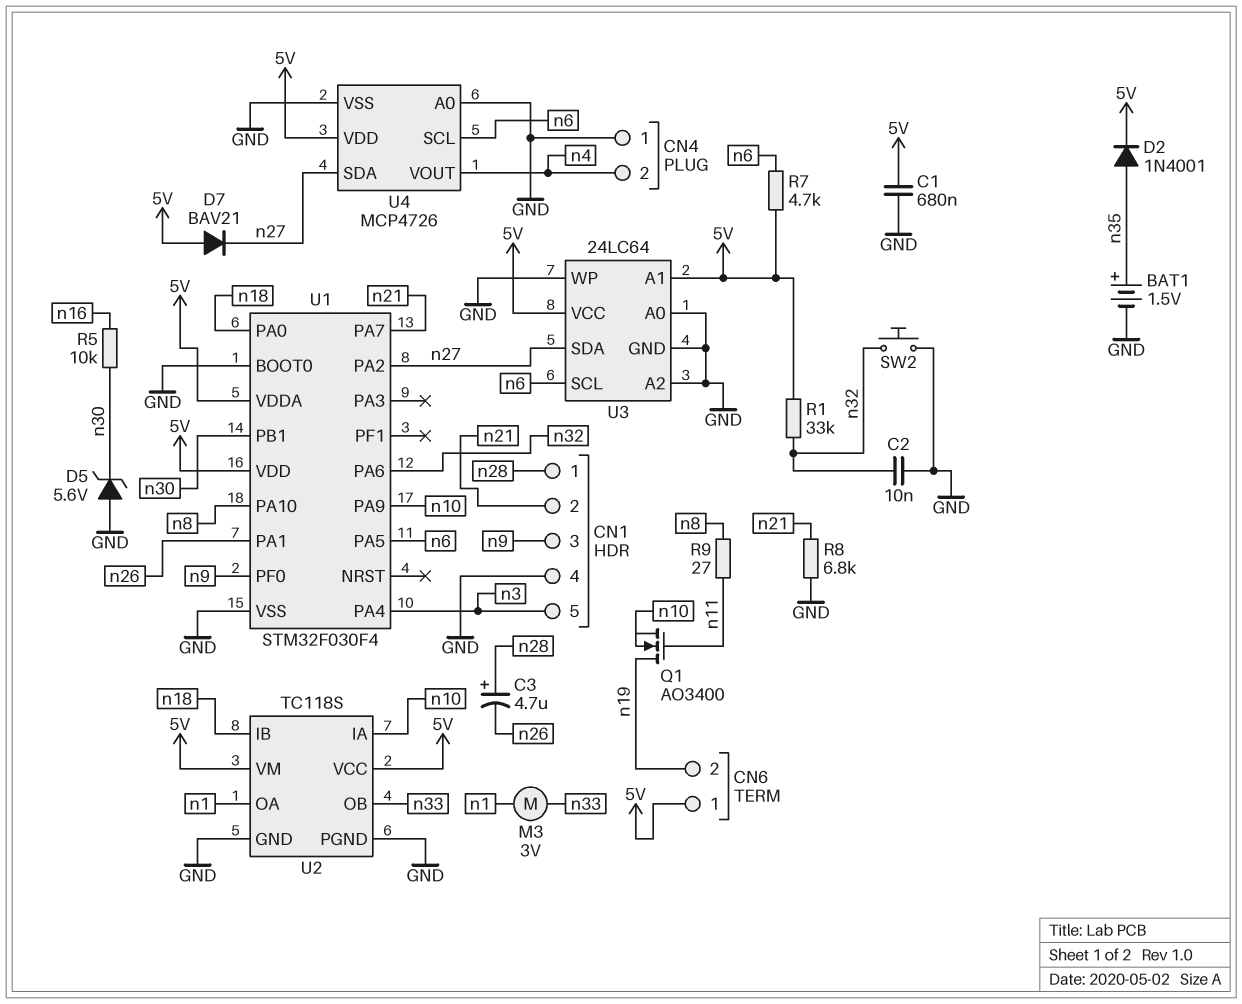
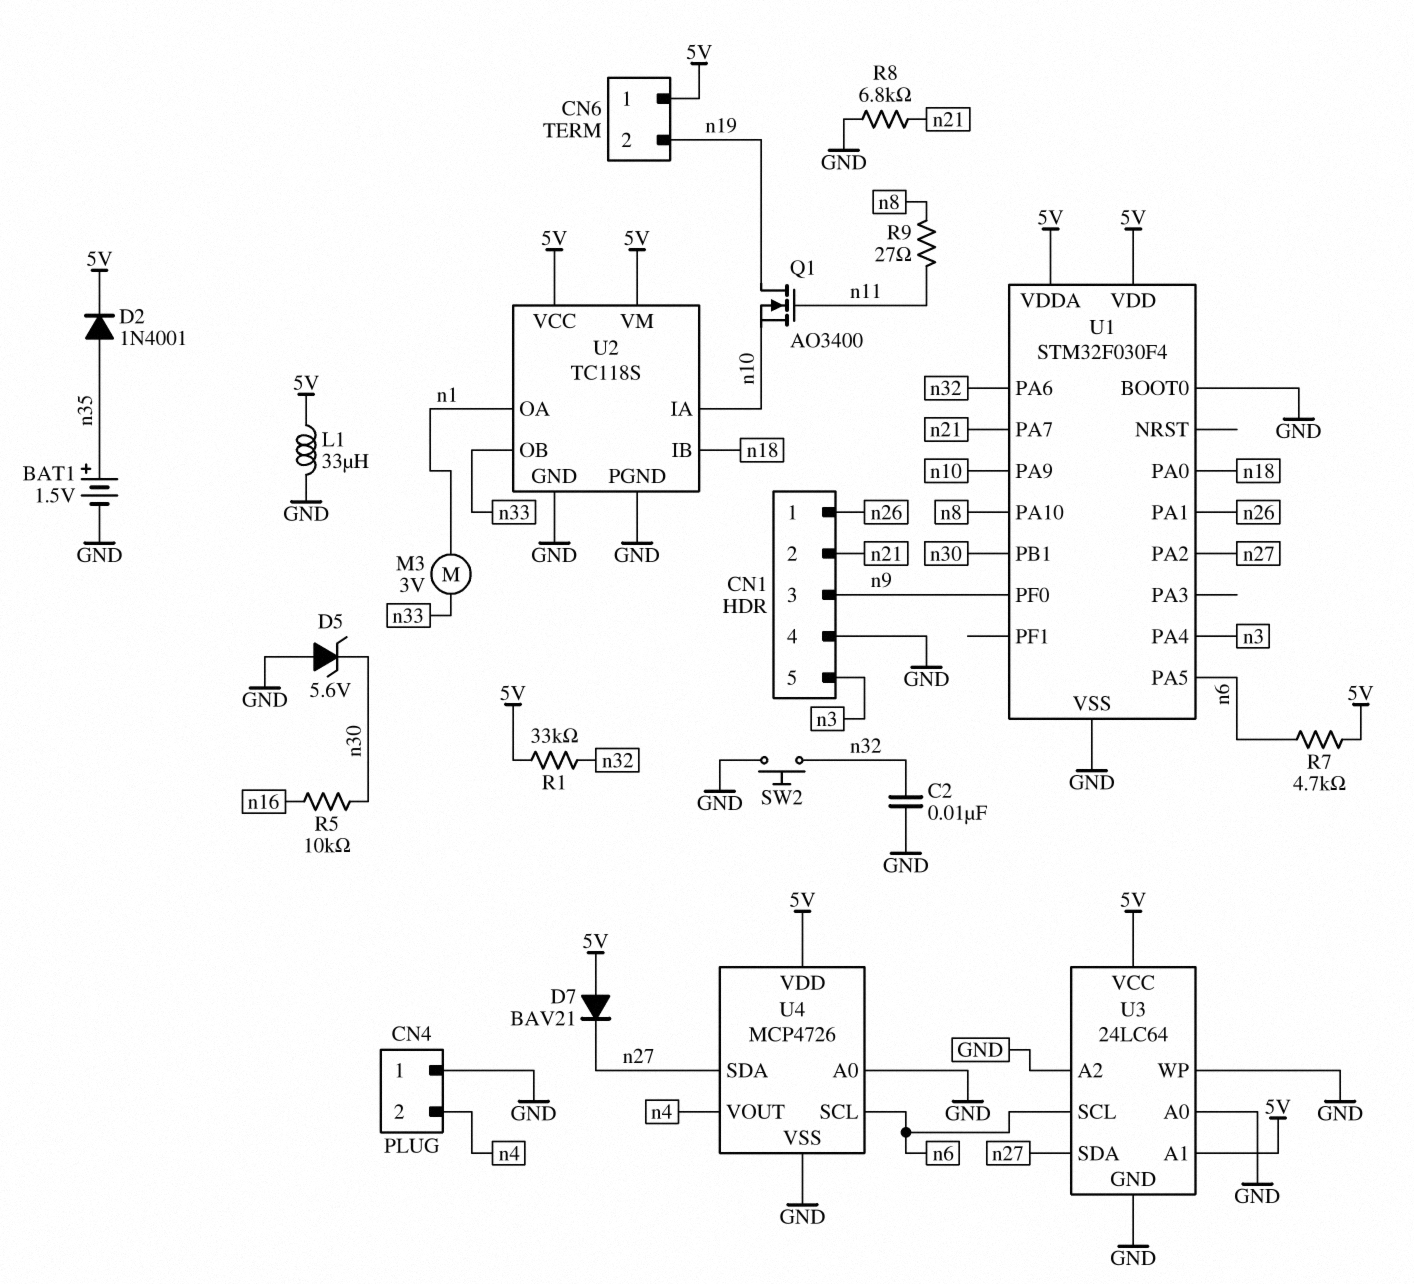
C1: 680nF (5V, GND) -> none
C3: 4.7uF (plus n28, minus n26) -> none
CN1 pin 1: n28 -> n26
L1: none -> 33uH (5V, GND)

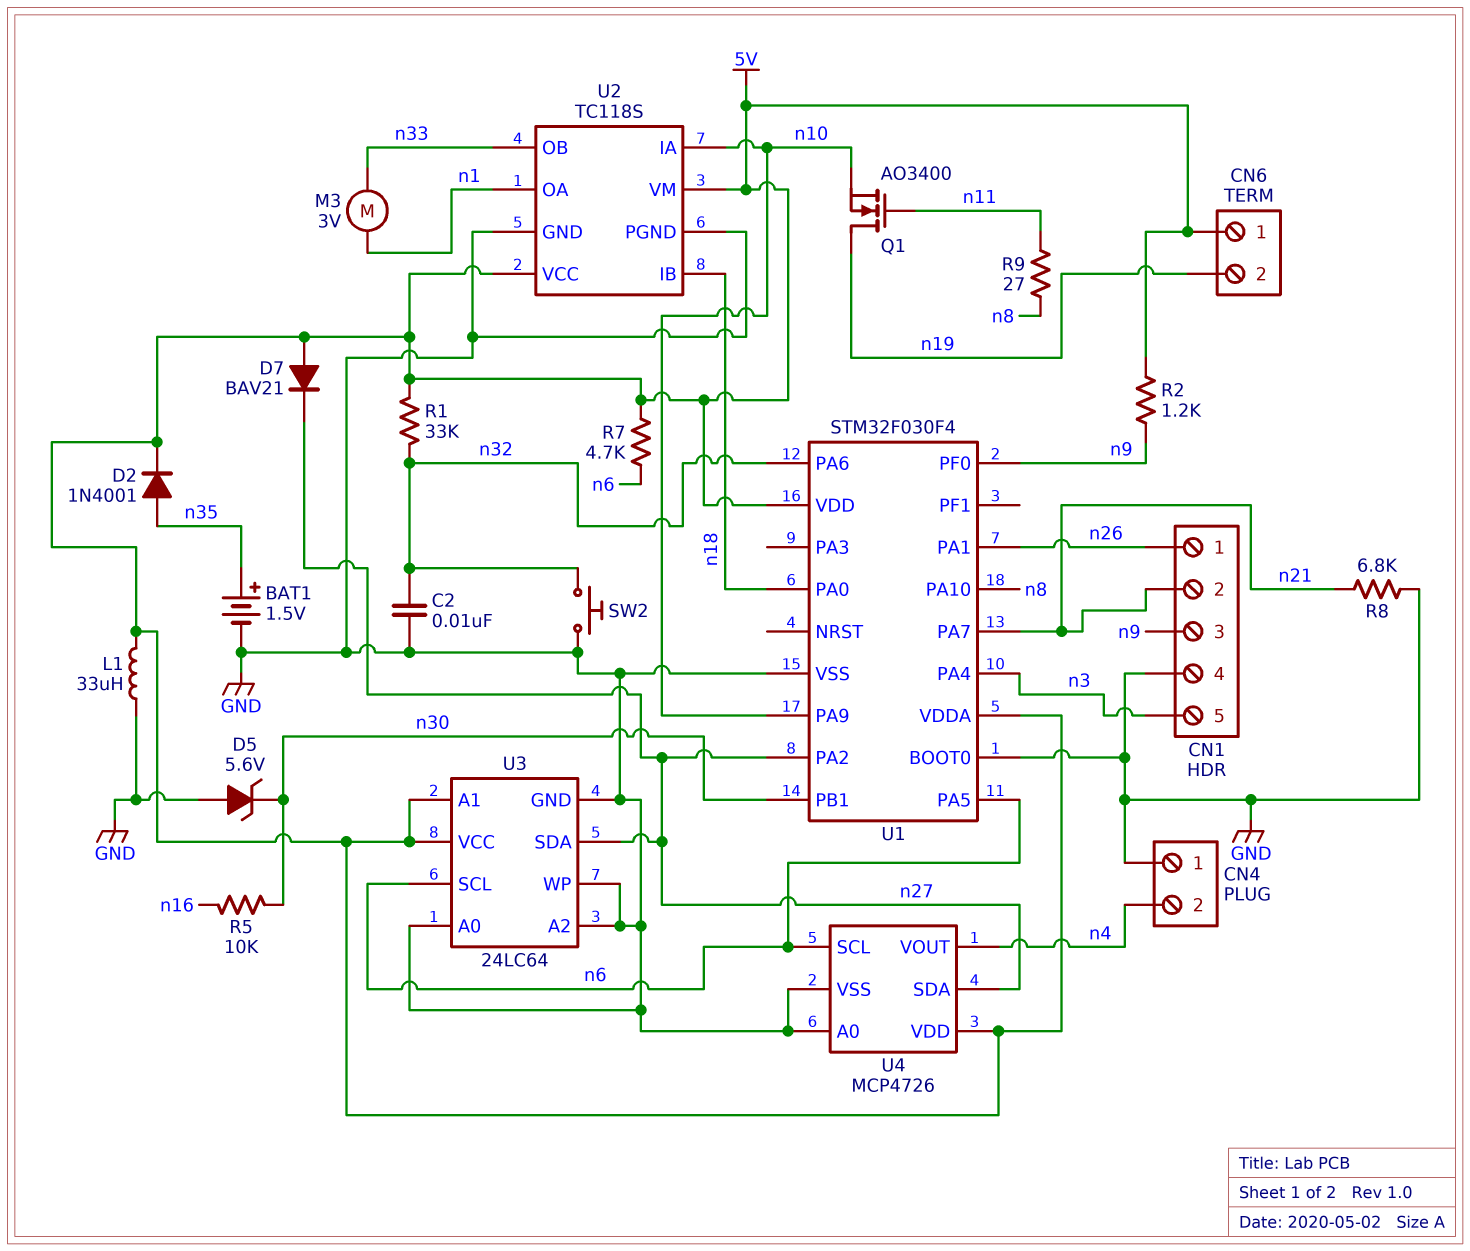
R2: none -> 1.2k (5V, n9)

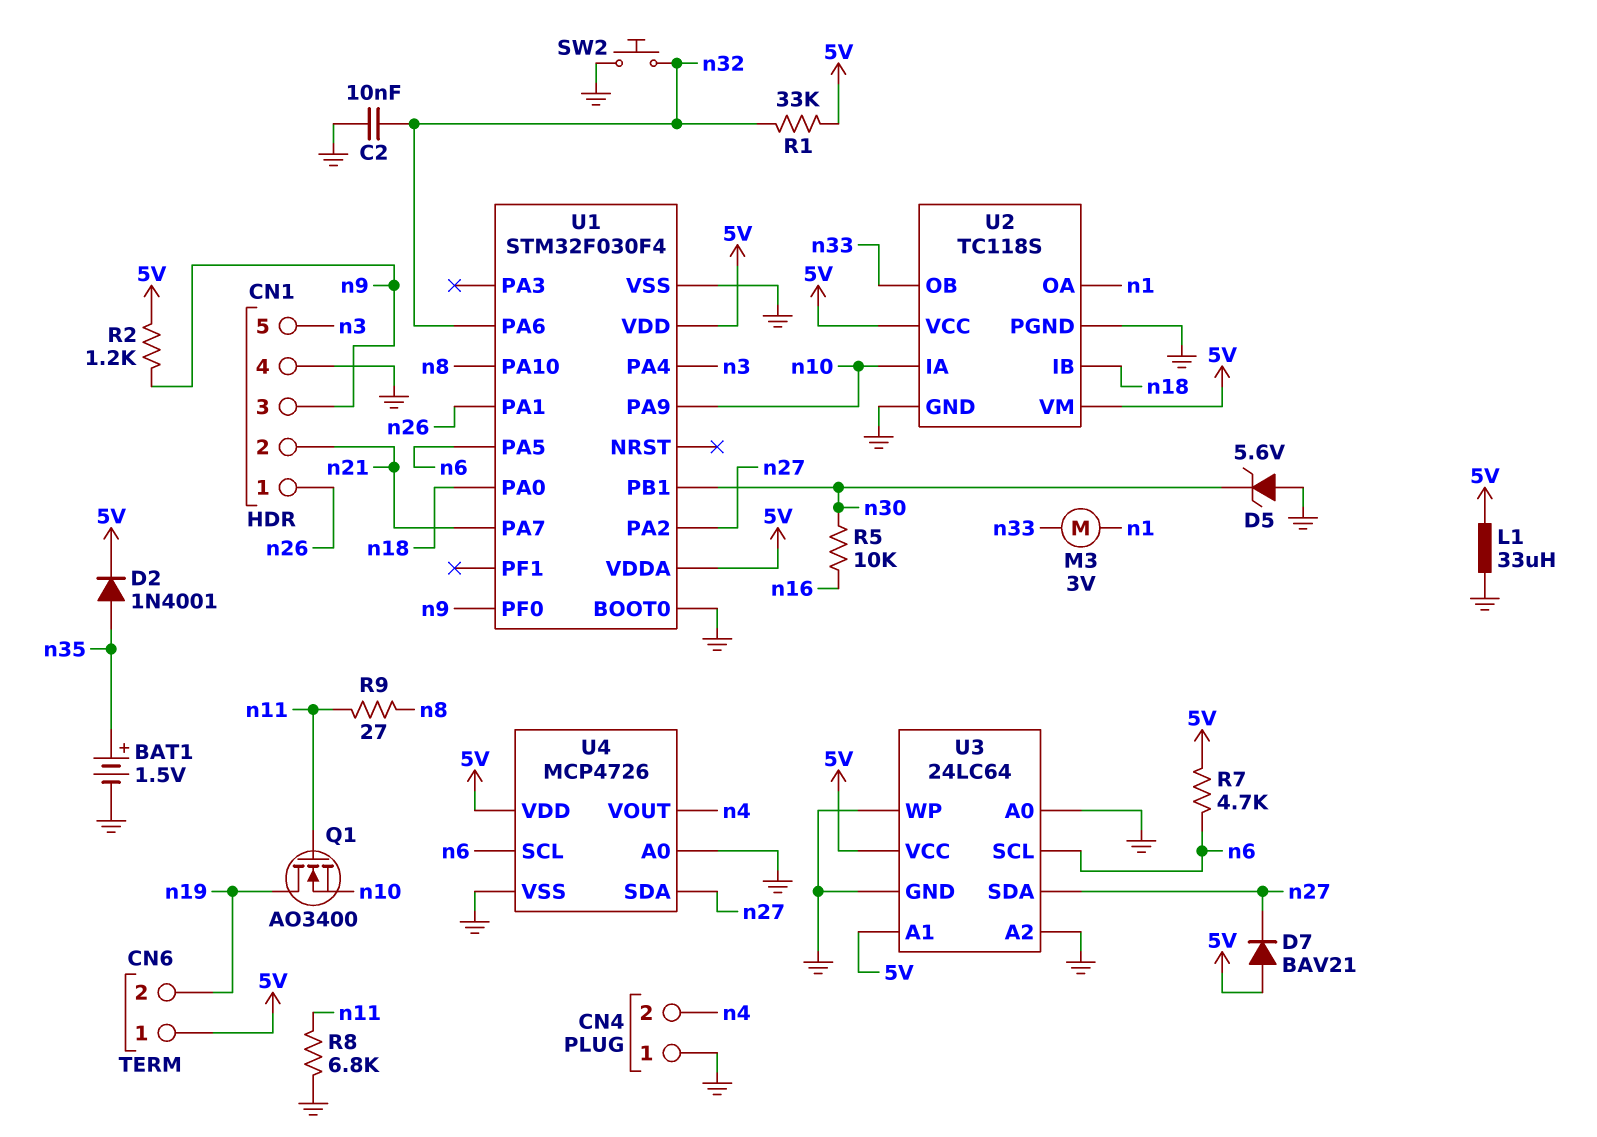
R8: 6.8k (GND, n21) -> 6.8k (GND, n11)

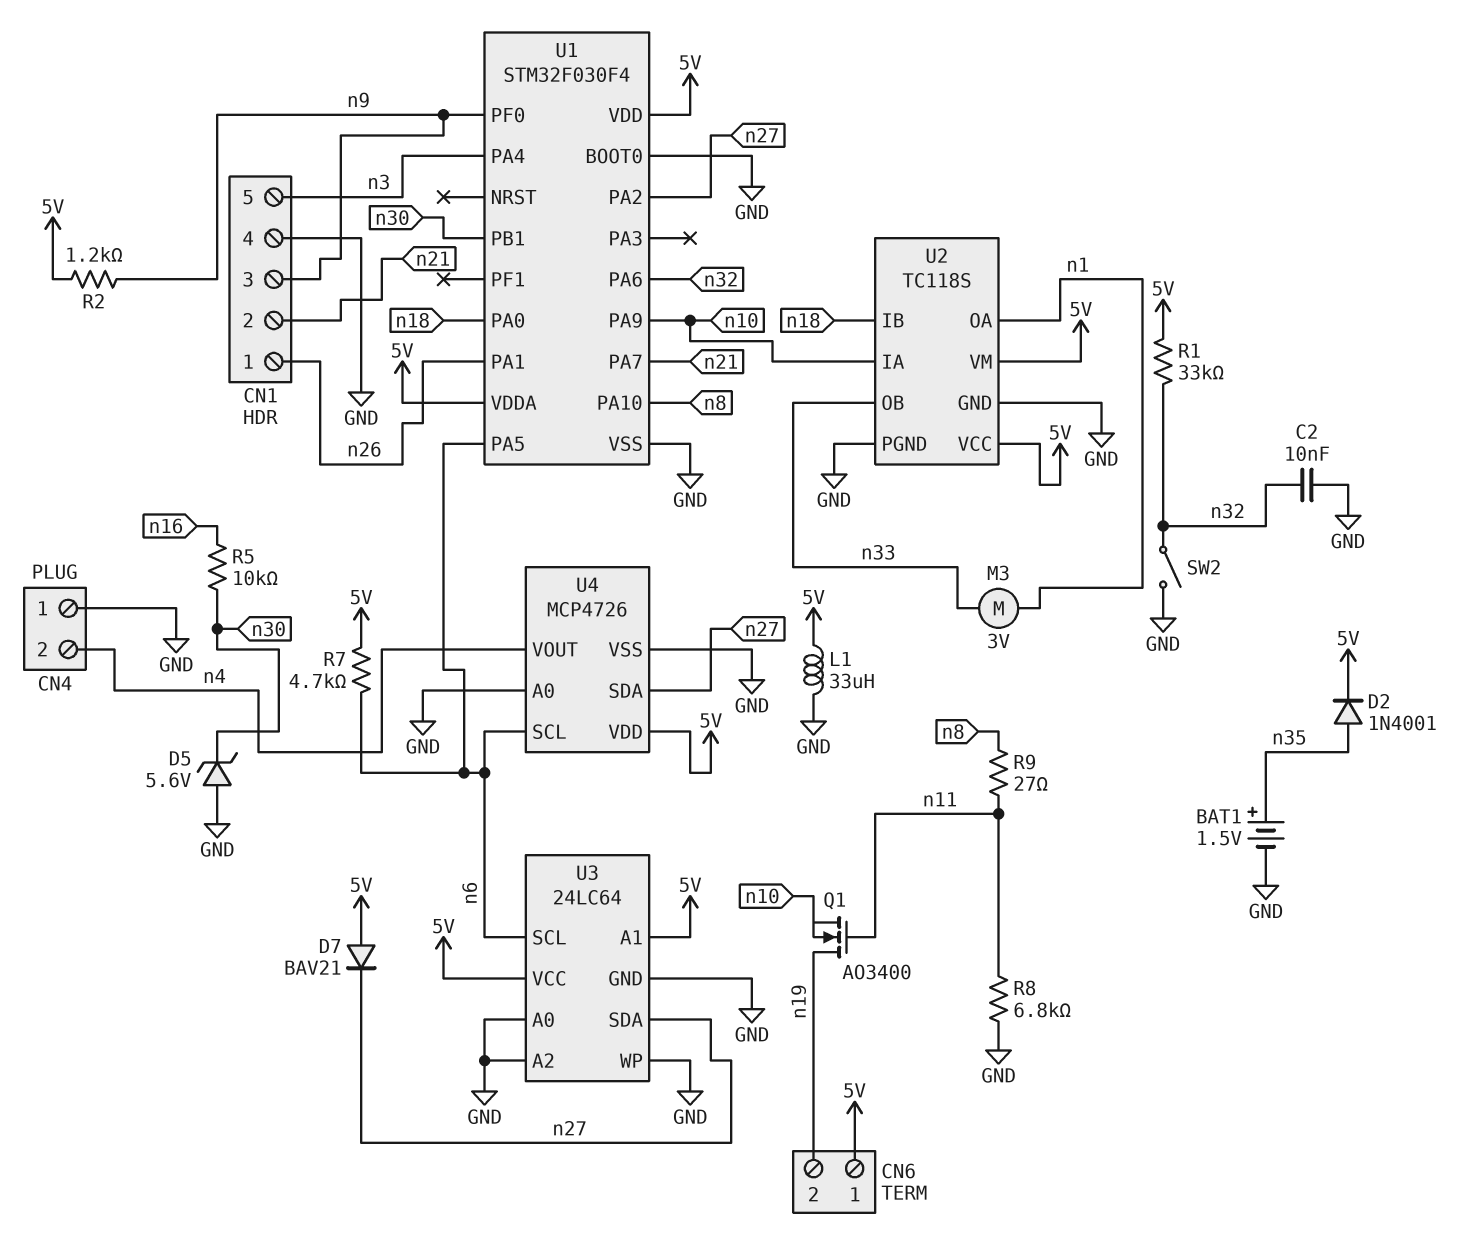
SW2: button (GND, n32) -> switch (GND, n32)

